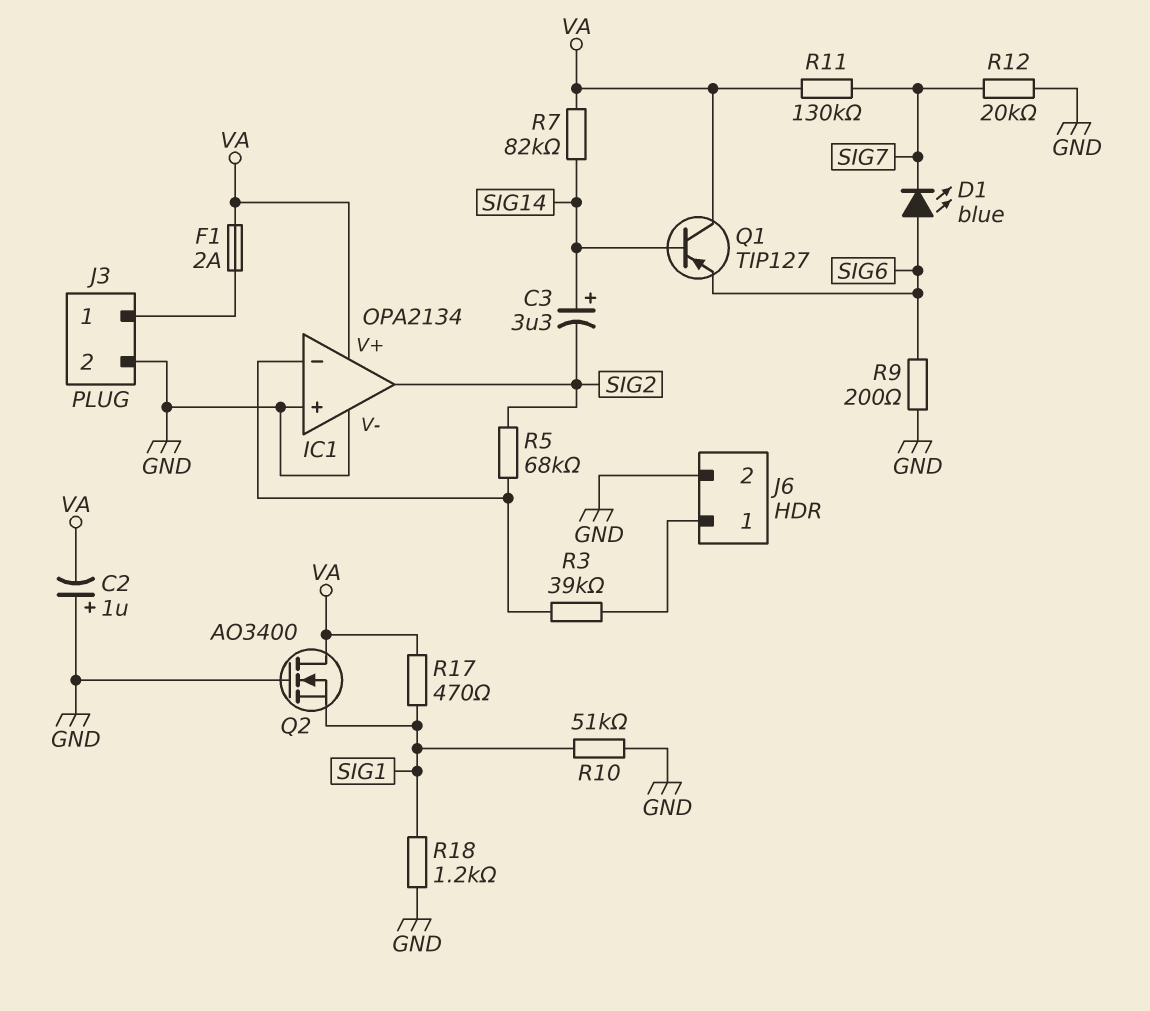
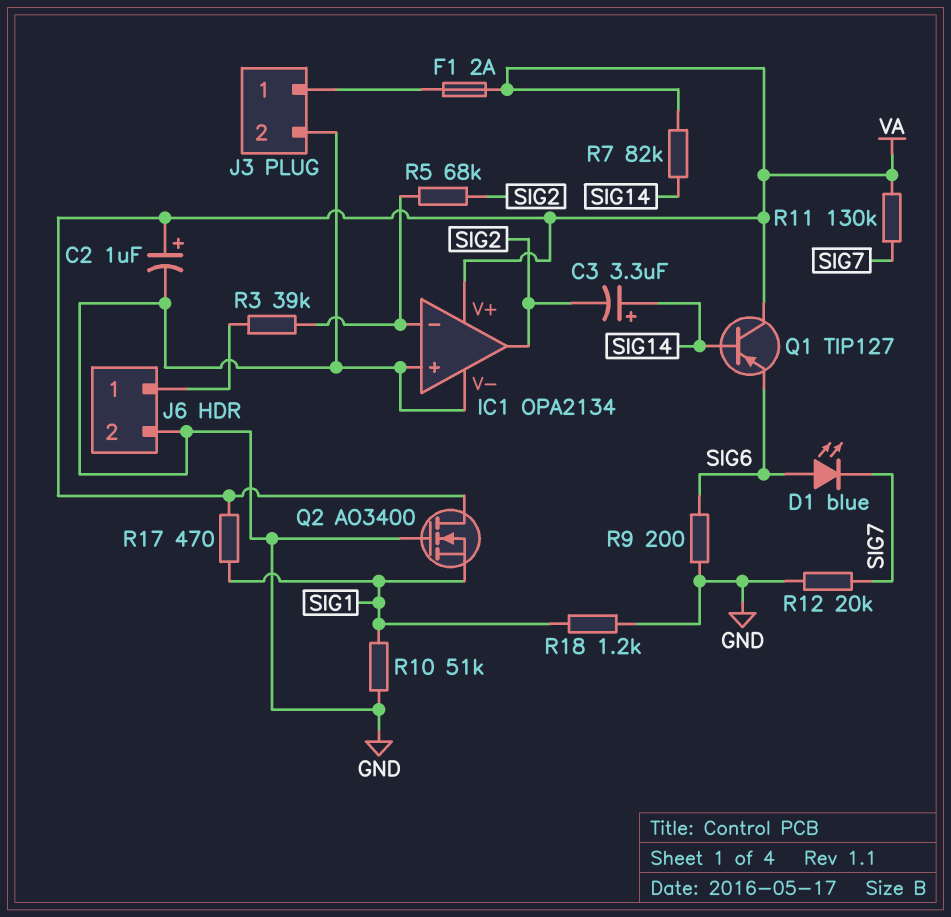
C2: 1uF (plus GND, minus VA) -> 1uF (plus VA, minus GND)

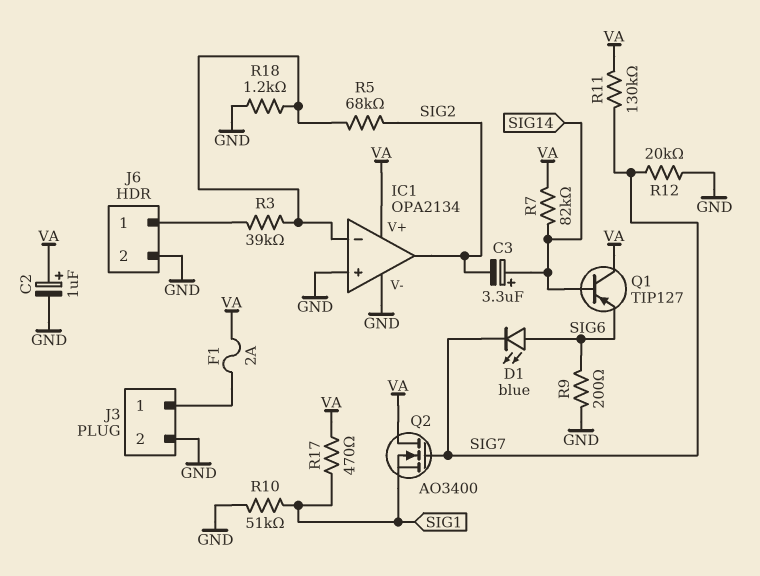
Q2: NMOS AO3400 (G GND, D VA, S SIG1) -> NMOS AO3400 (G SIG7, D VA, S SIG1)
R18: 1.2k (GND, SIG1) -> 1.2k (GND, IC1/in-)

